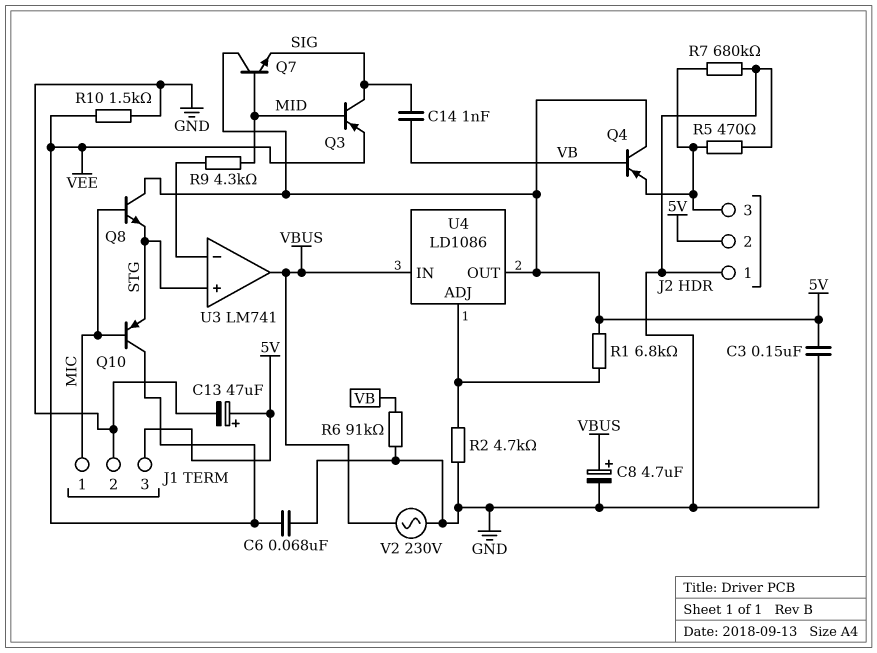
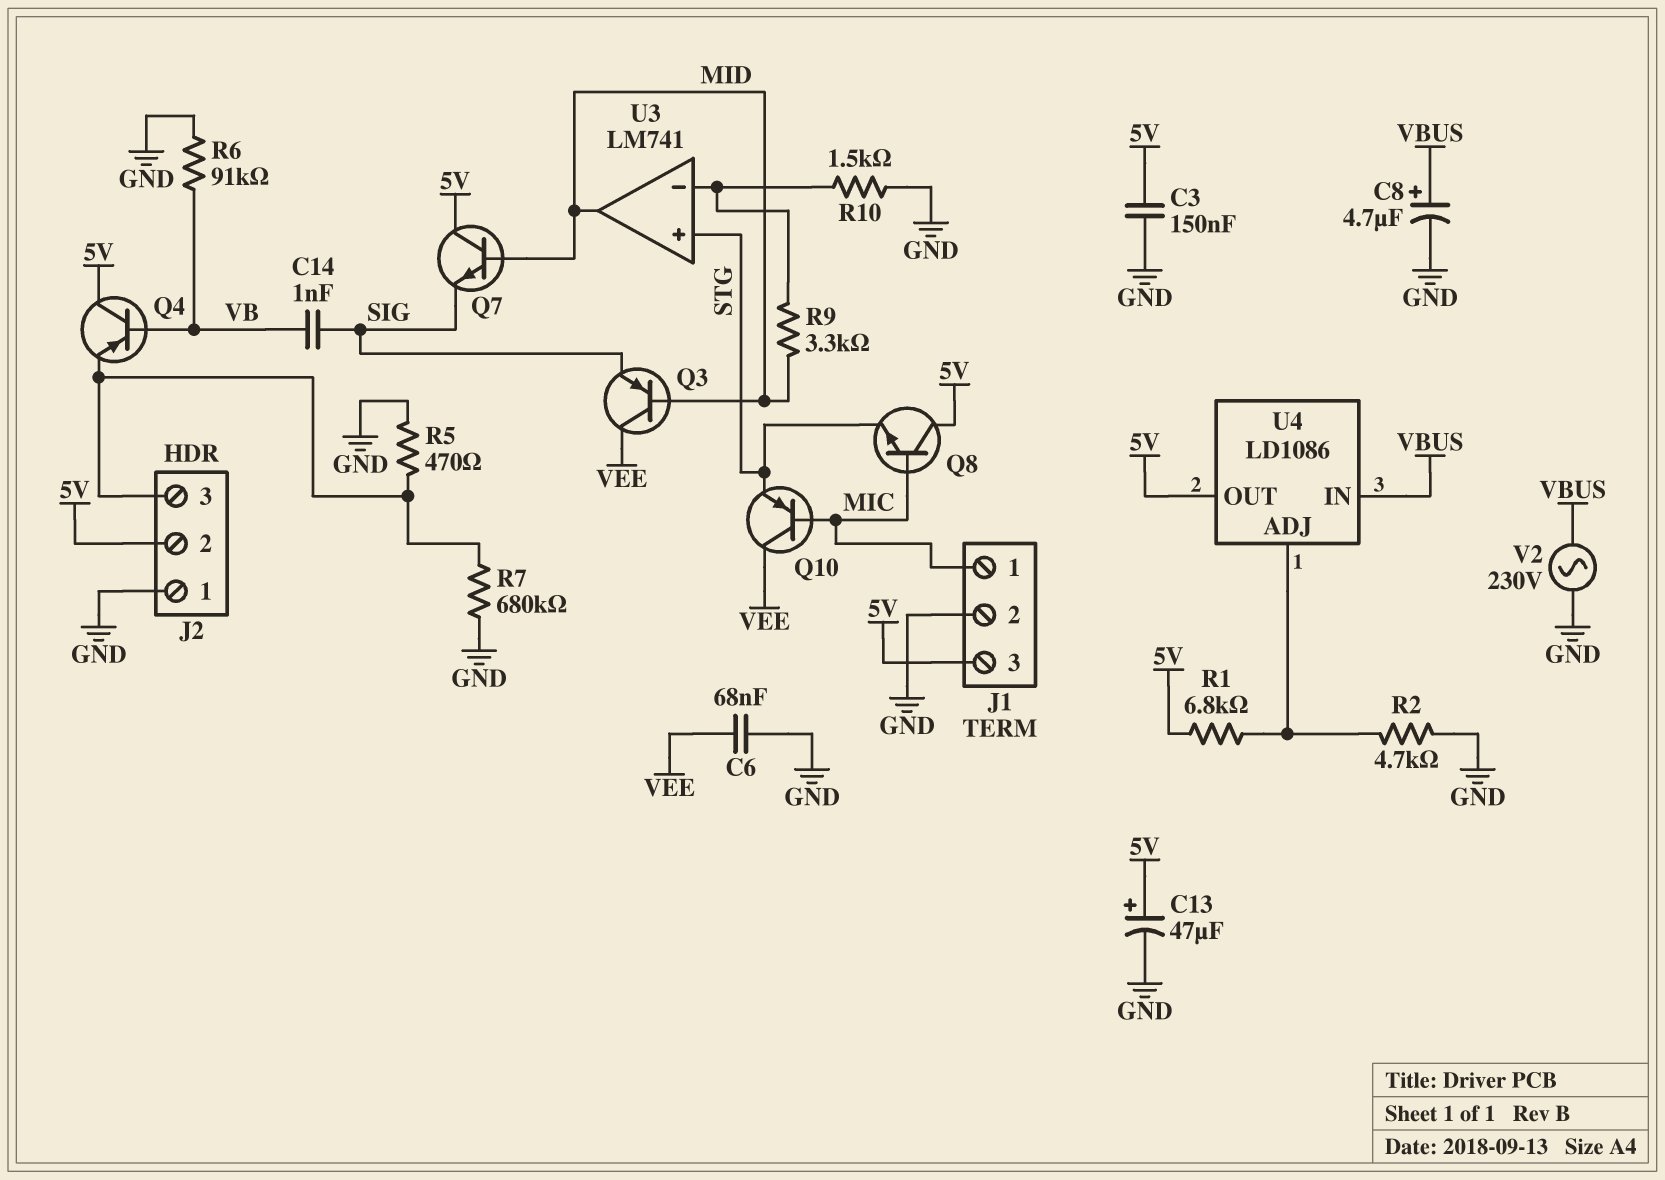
Q3: PNP (B MID, C SIG, E VEE) -> PNP (B MID, C VEE, E SIG)
R9: 4.3k (MID, U3/in-) -> 3.3k (MID, U3/in-)
R10: 1.5k (GND, VEE) -> 1.5k (GND, U3/in-)
U3 pin out: VBUS -> MID

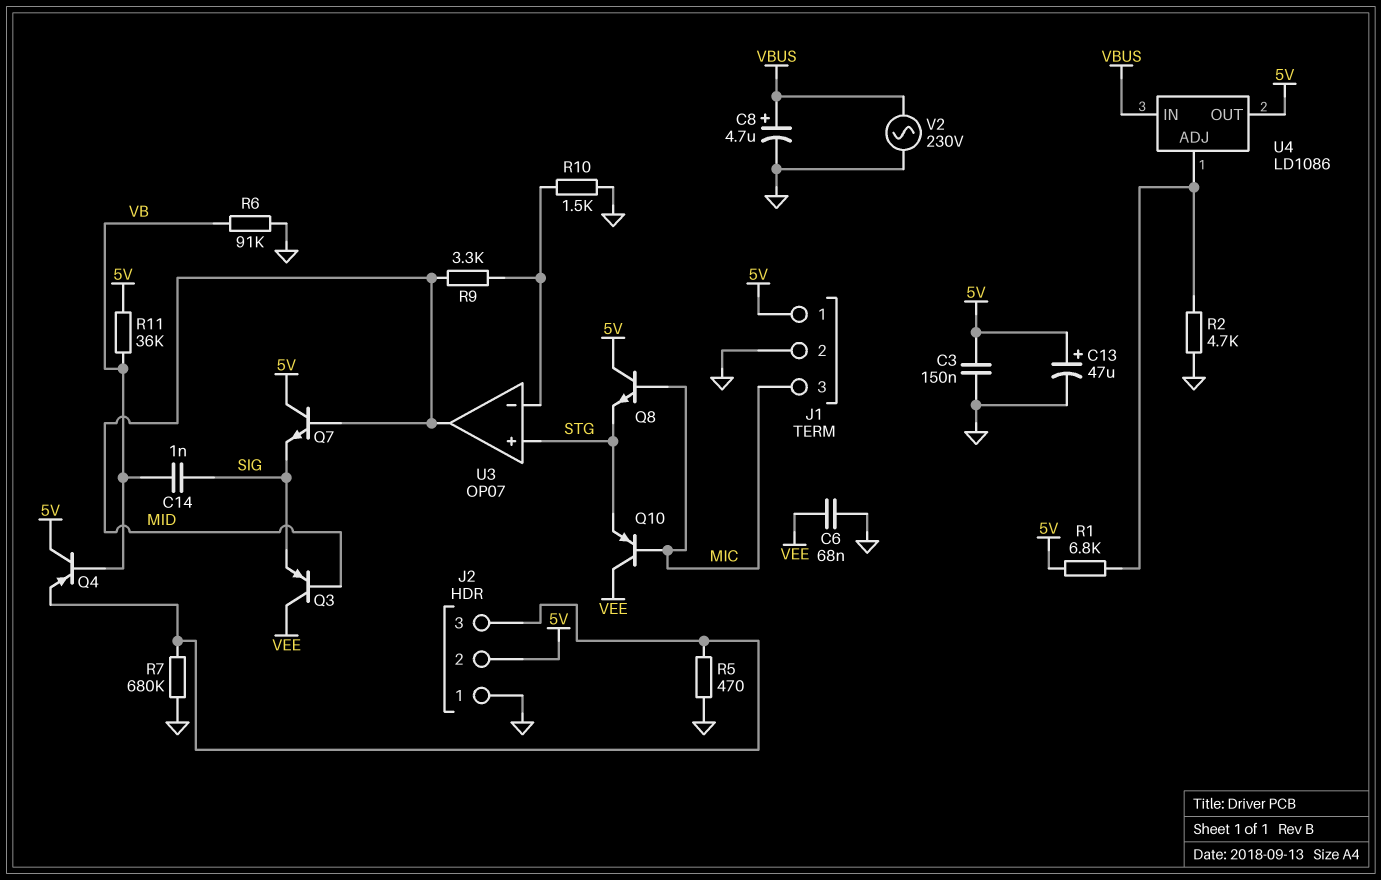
J1 pin 1: MIC -> 5V
J1 pin 3: 5V -> MIC
R11: none -> 36k (5V, VB)
U3: LM741 -> OP07

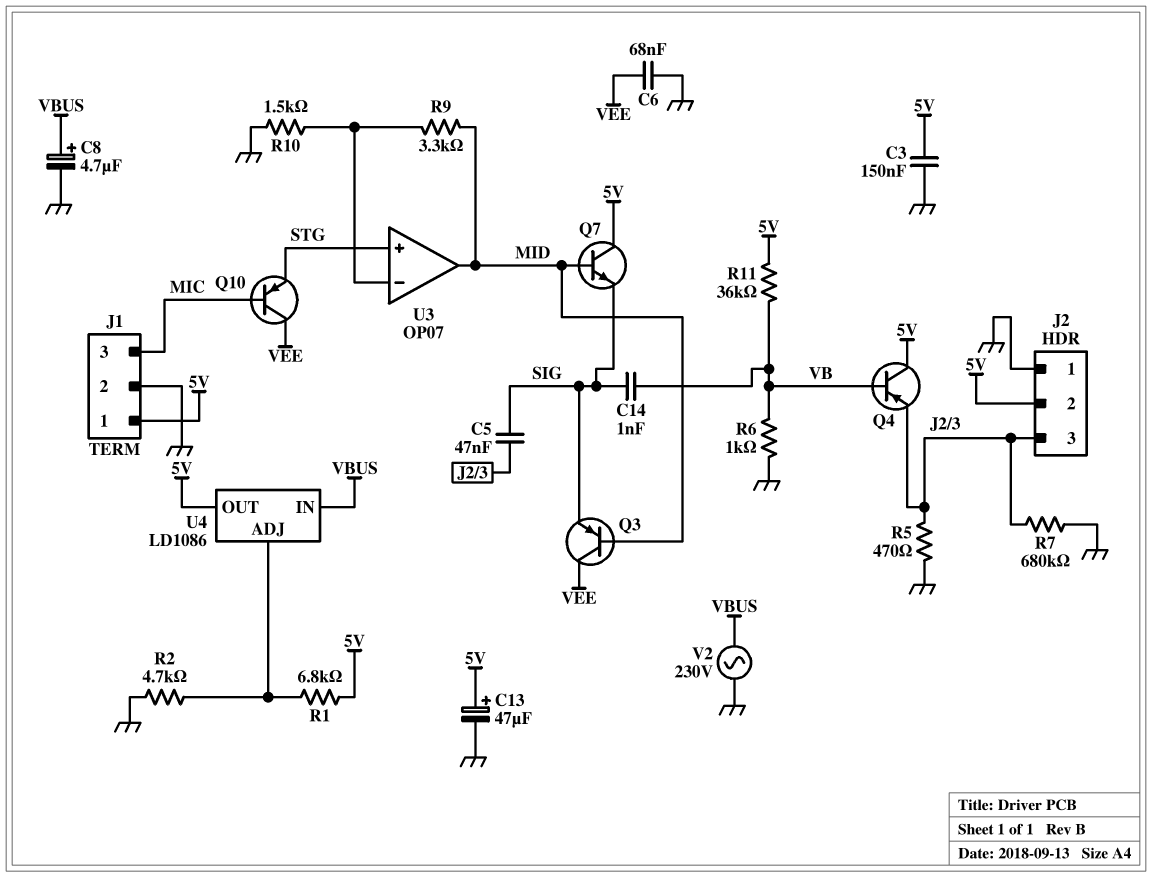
C5: none -> 47nF (J2/3, SIG)
Q8: NPN (B MIC, C 5V, E STG) -> none
R6: 91k (GND, VB) -> 1k (GND, VB)

